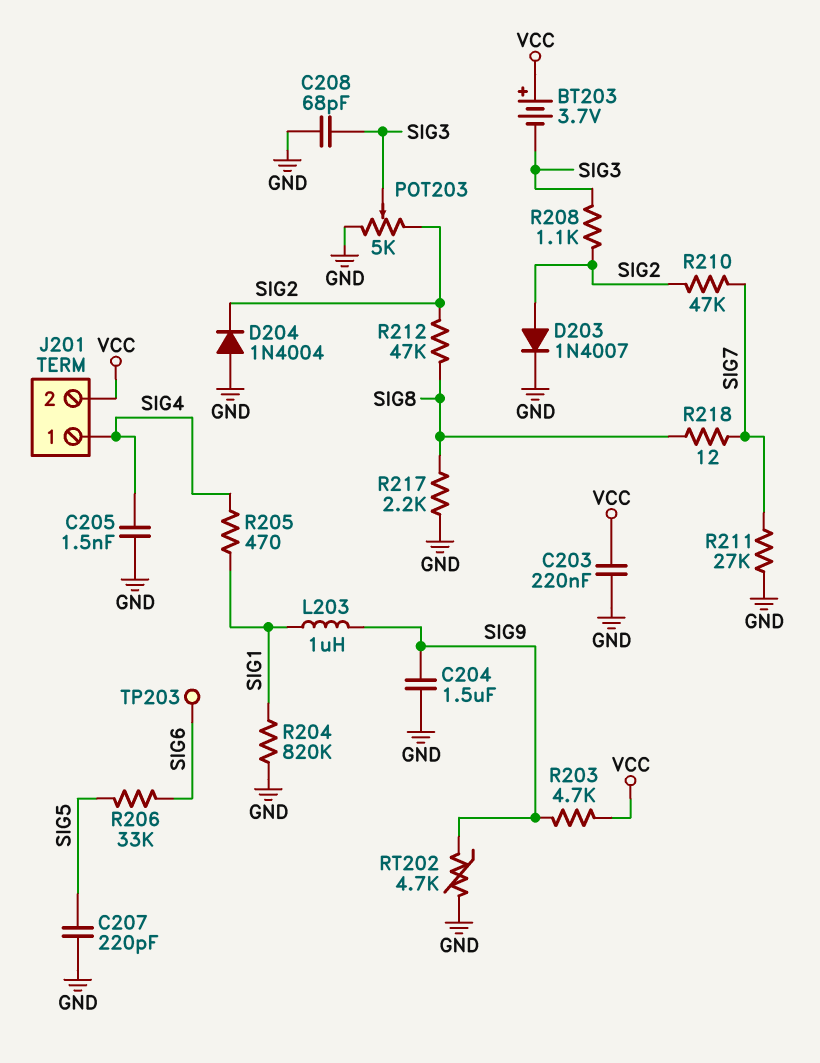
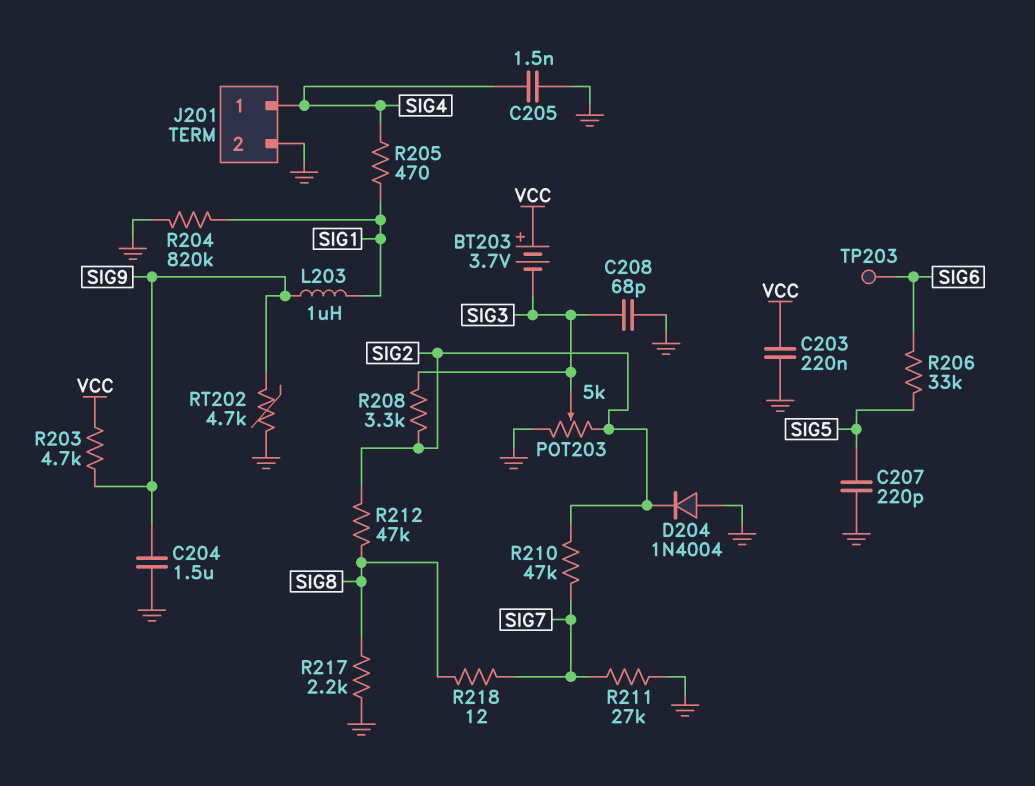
D203: diode 1N4007 (A SIG2, K GND) -> none
J201 pin 2: VCC -> GND
R208: 1.1k (SIG2, SIG3) -> 3.3k (SIG2, SIG3)

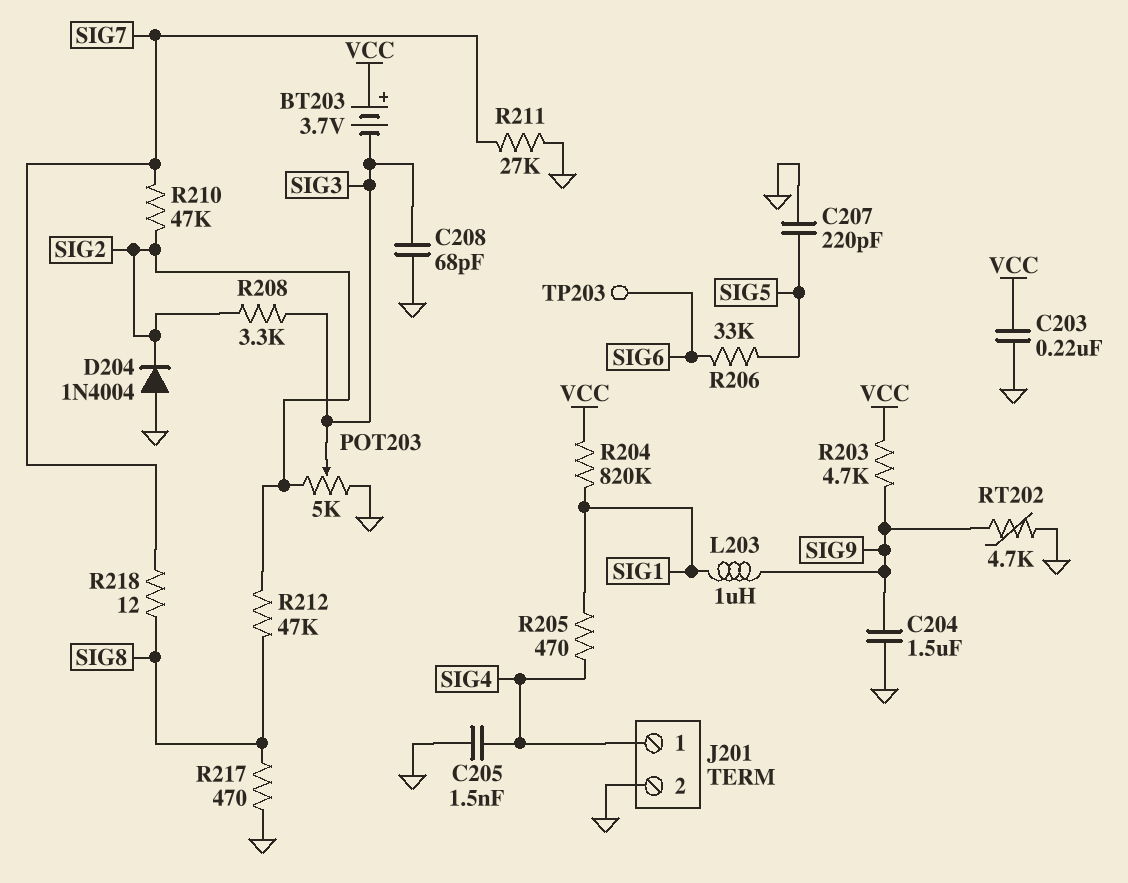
R204: 820k (GND, SIG1) -> 820k (SIG1, VCC)
R217: 2.2k (GND, SIG8) -> 470 (GND, SIG8)

